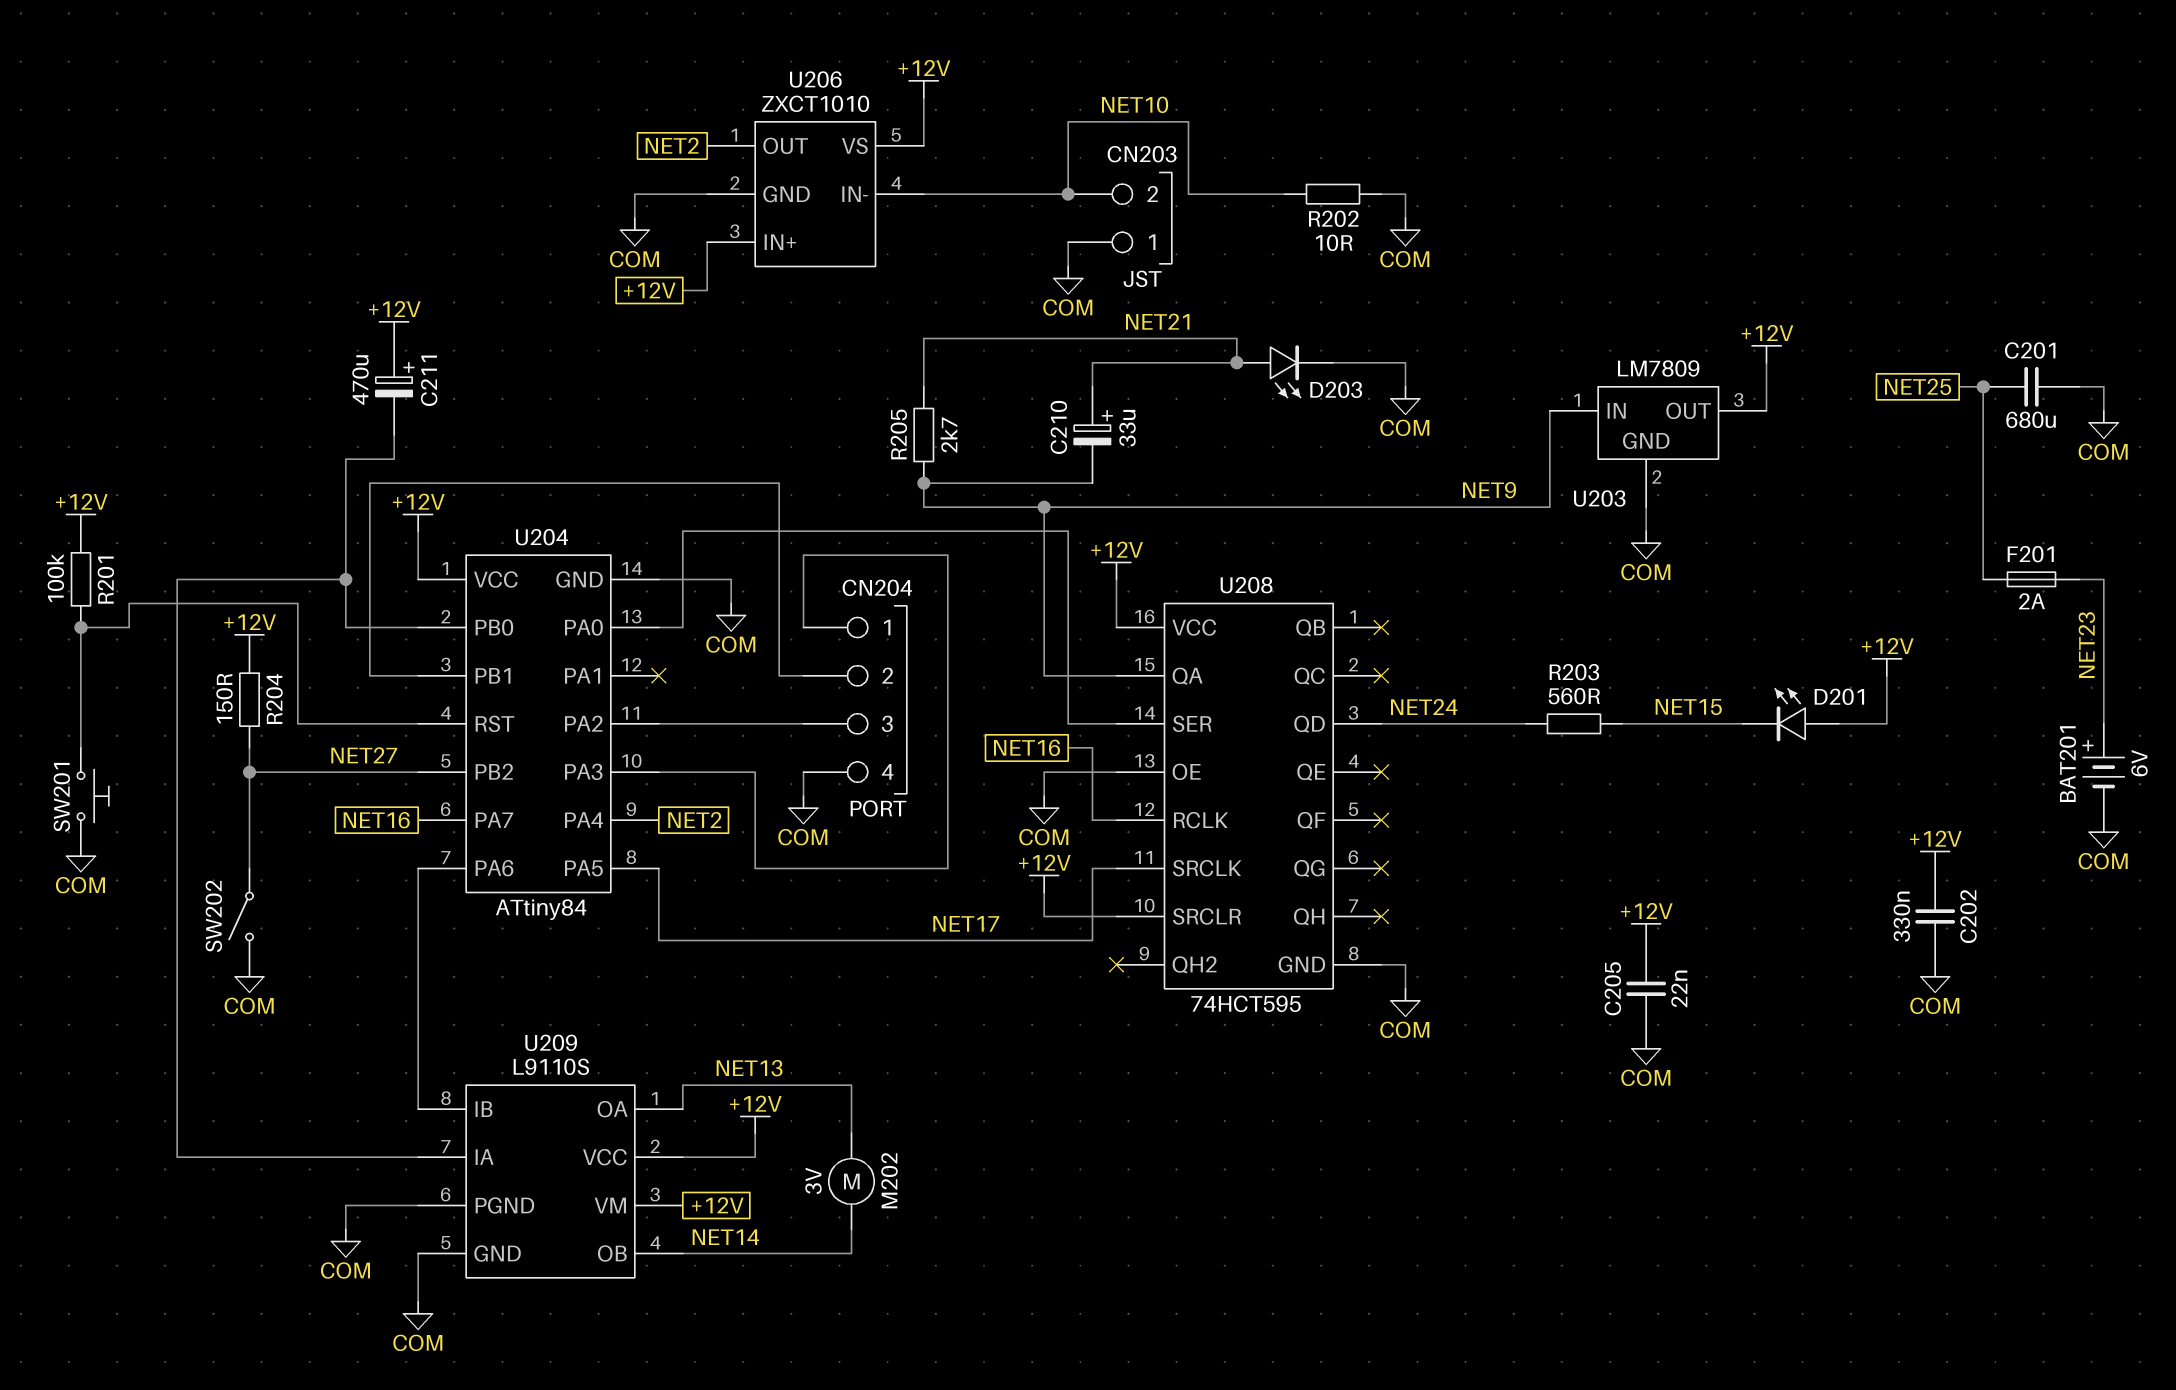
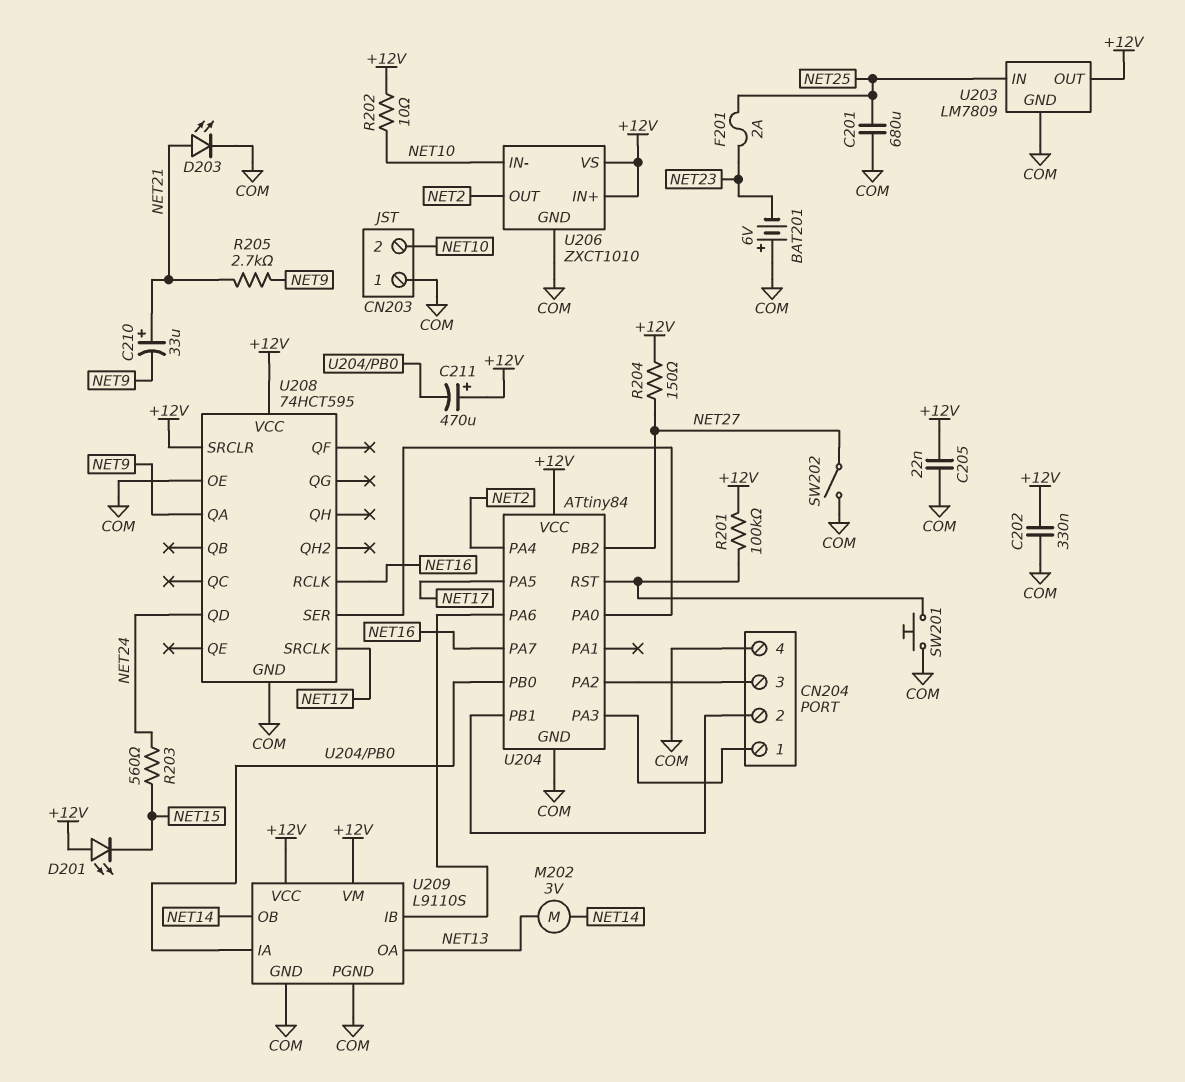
BAT201: 6V (plus NET23, minus COM) -> 6V (plus COM, minus NET23)
R202: 10 (COM, NET10) -> 10 (+12V, NET10)
U203 pin IN: NET9 -> NET25

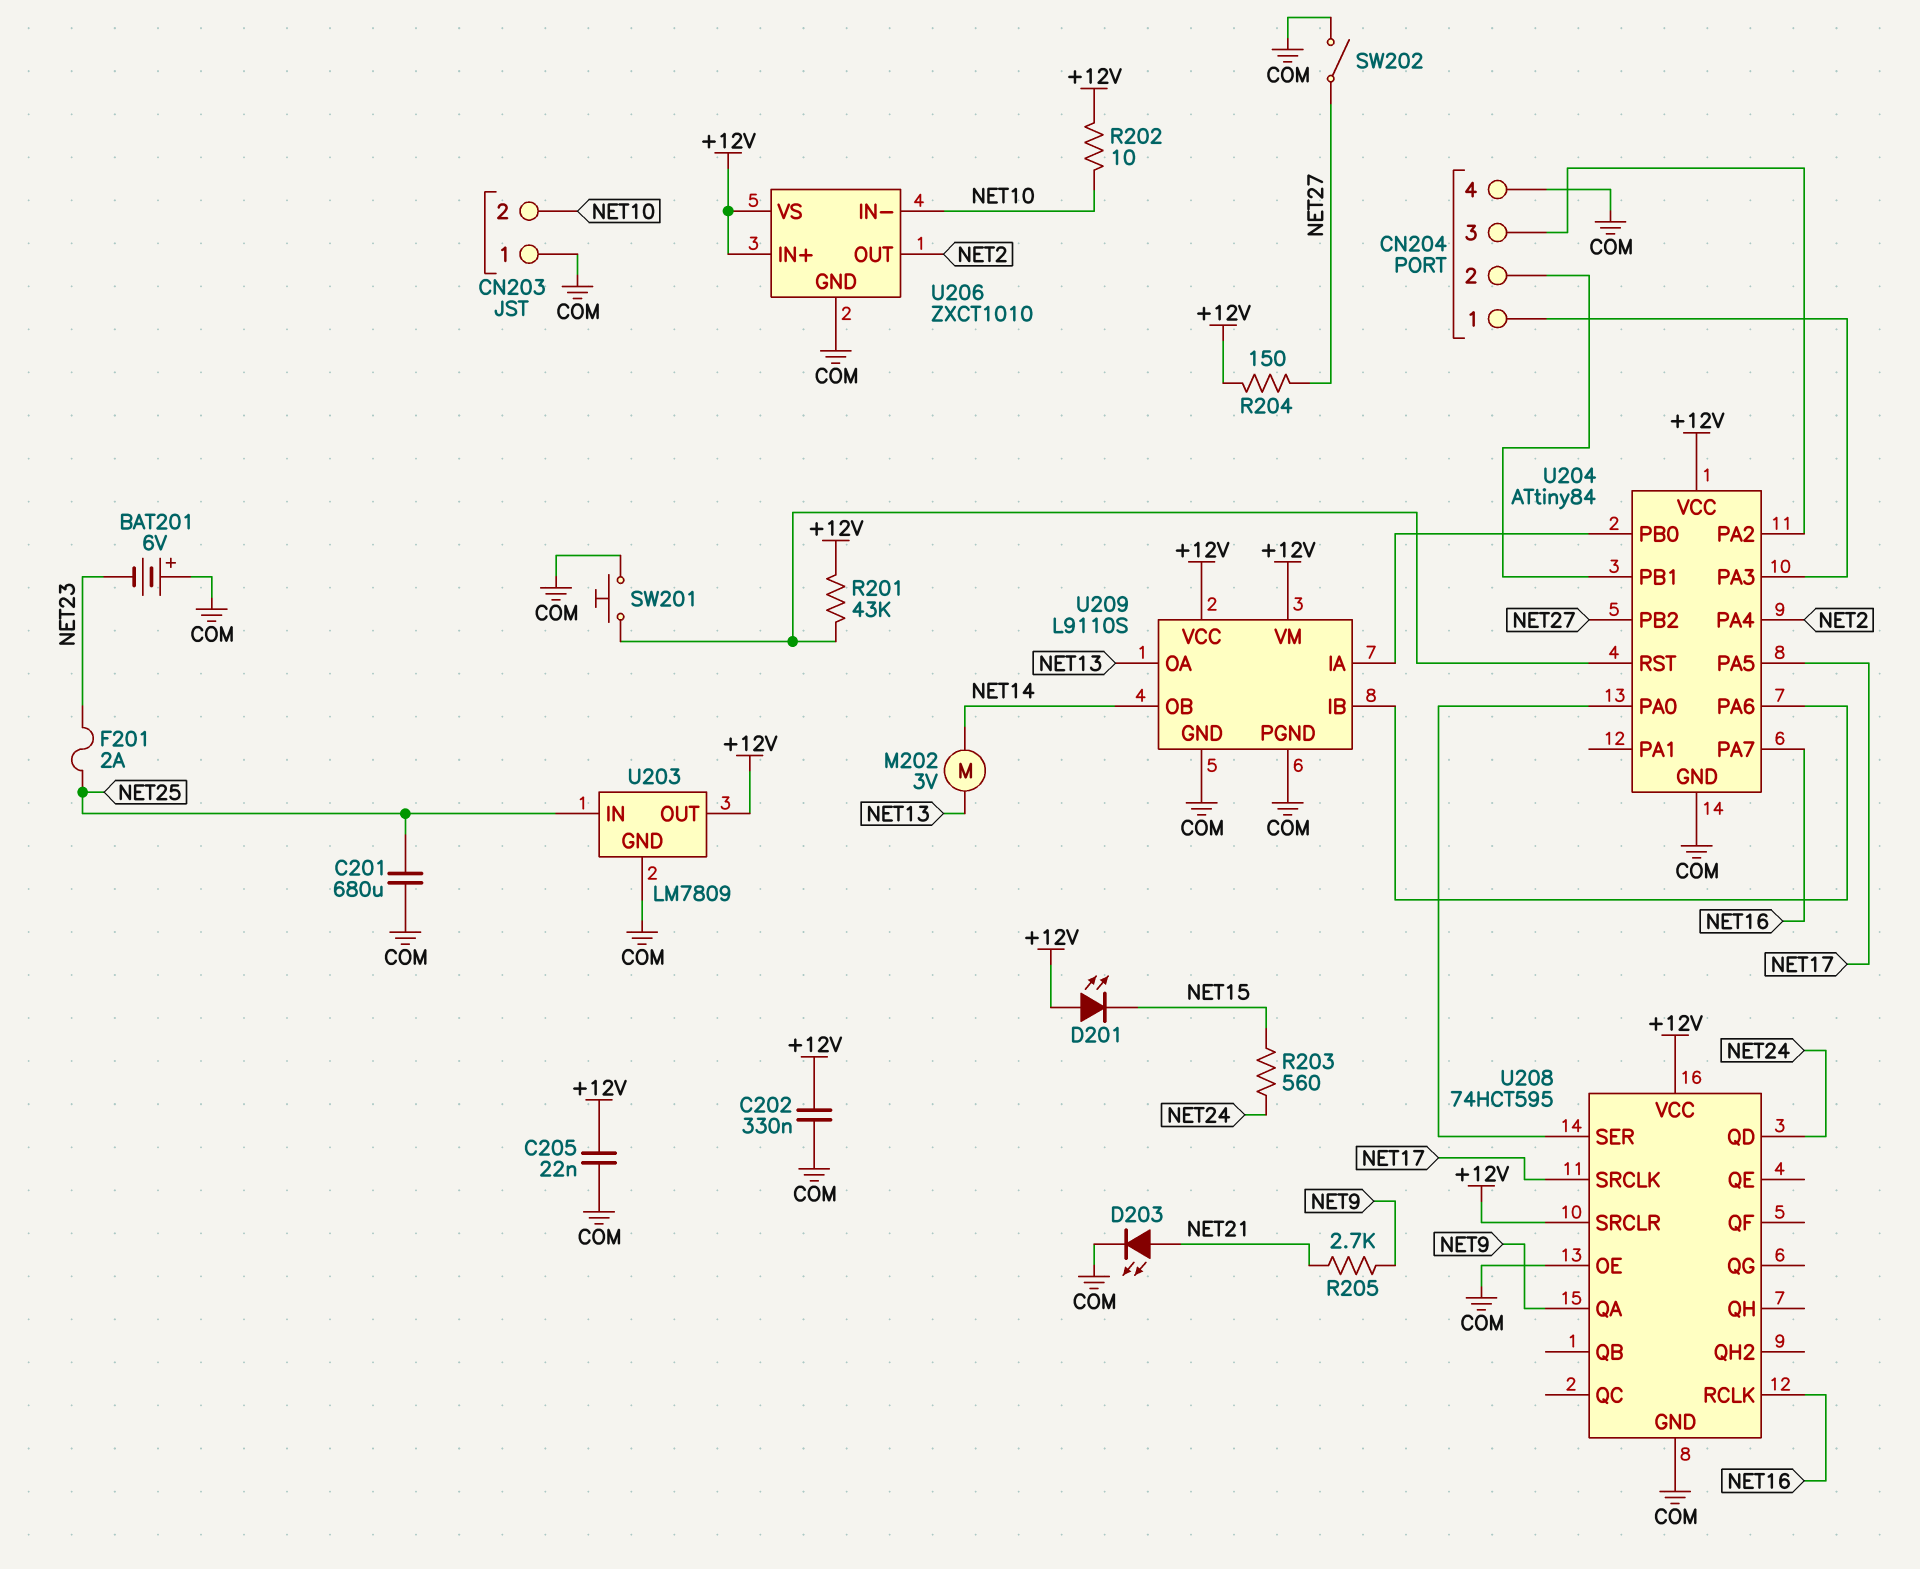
C210: 33uF (plus NET21, minus NET9) -> none
C211: 470uF (plus +12V, minus U204/PB0) -> none
R201: 100k (+12V, U204/RST) -> 43k (+12V, U204/RST)

